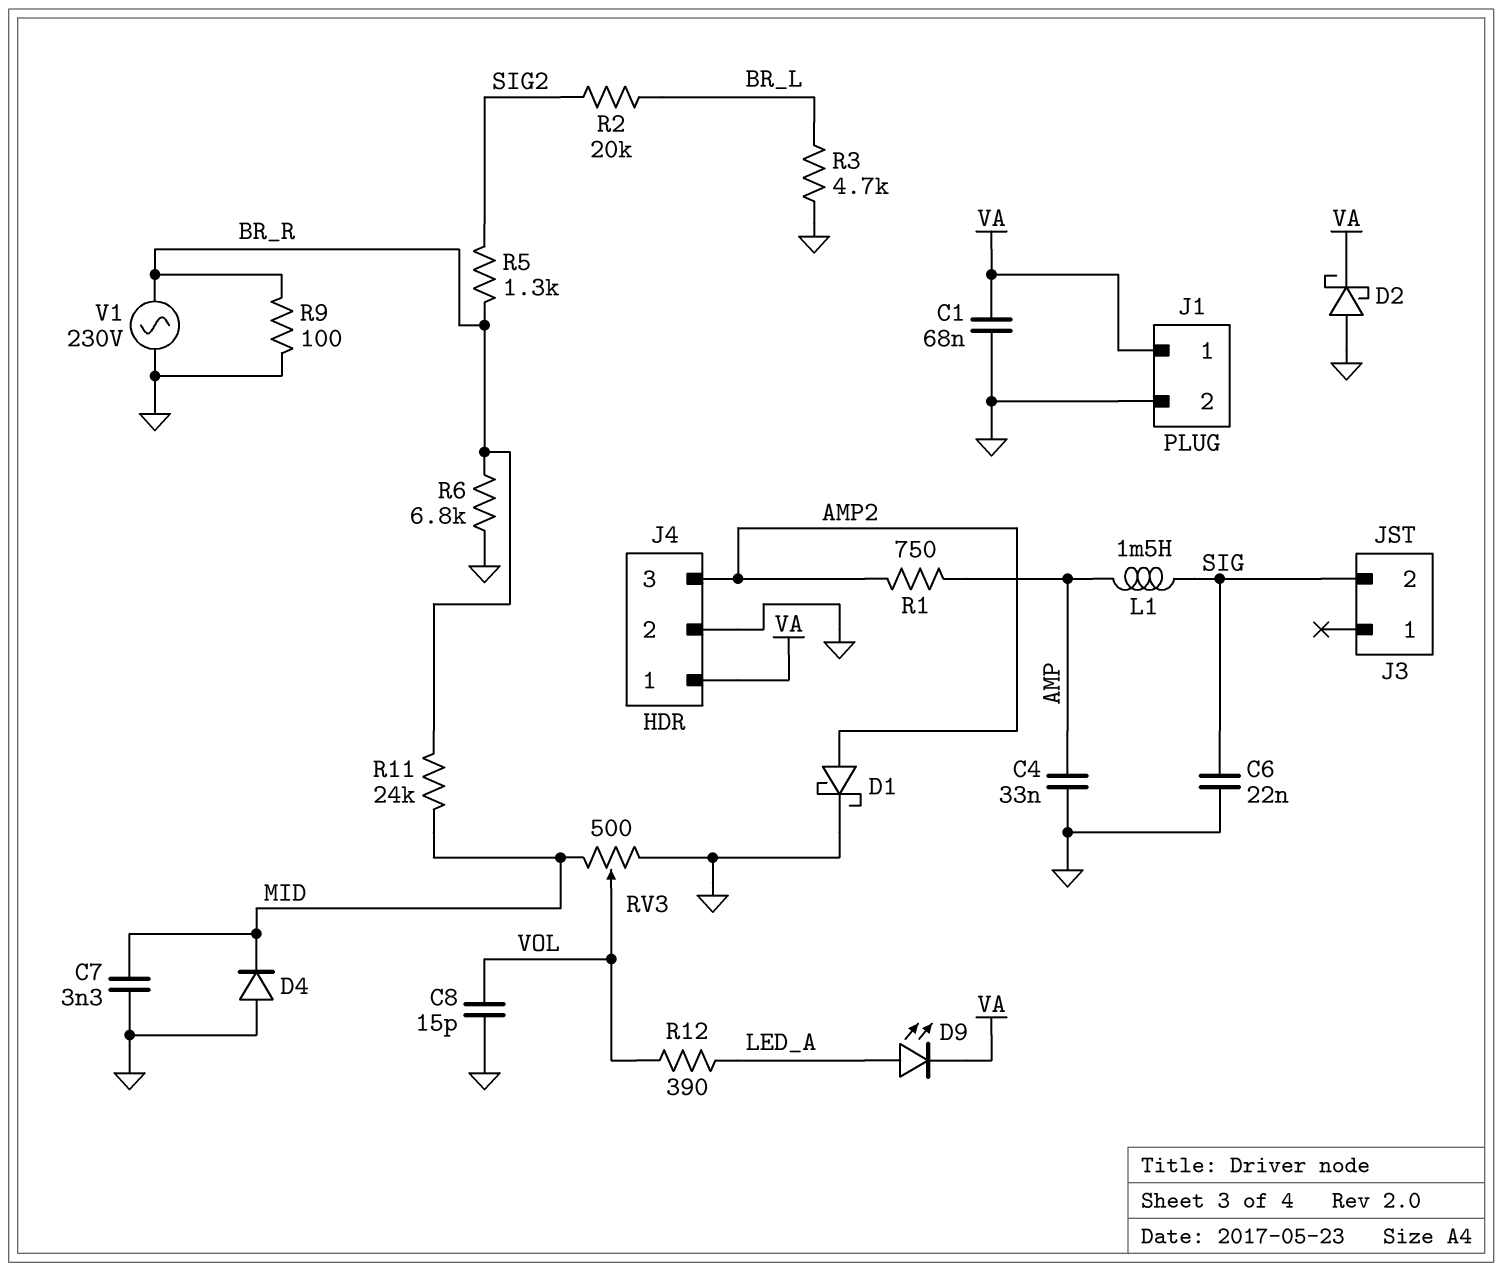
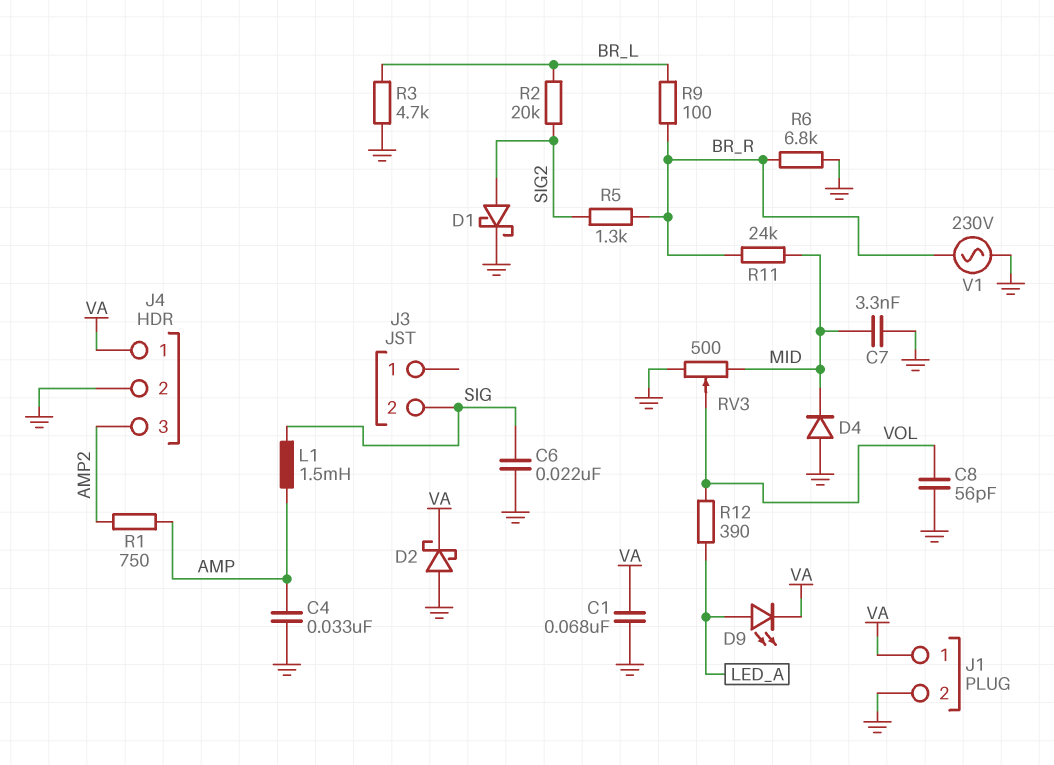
C8: 15pF (GND, VOL) -> 56pF (GND, VOL)
D1: schottky (A AMP2, K GND) -> schottky (A SIG2, K GND)
R9: 100 (BR_R, GND) -> 100 (BR_L, BR_R)

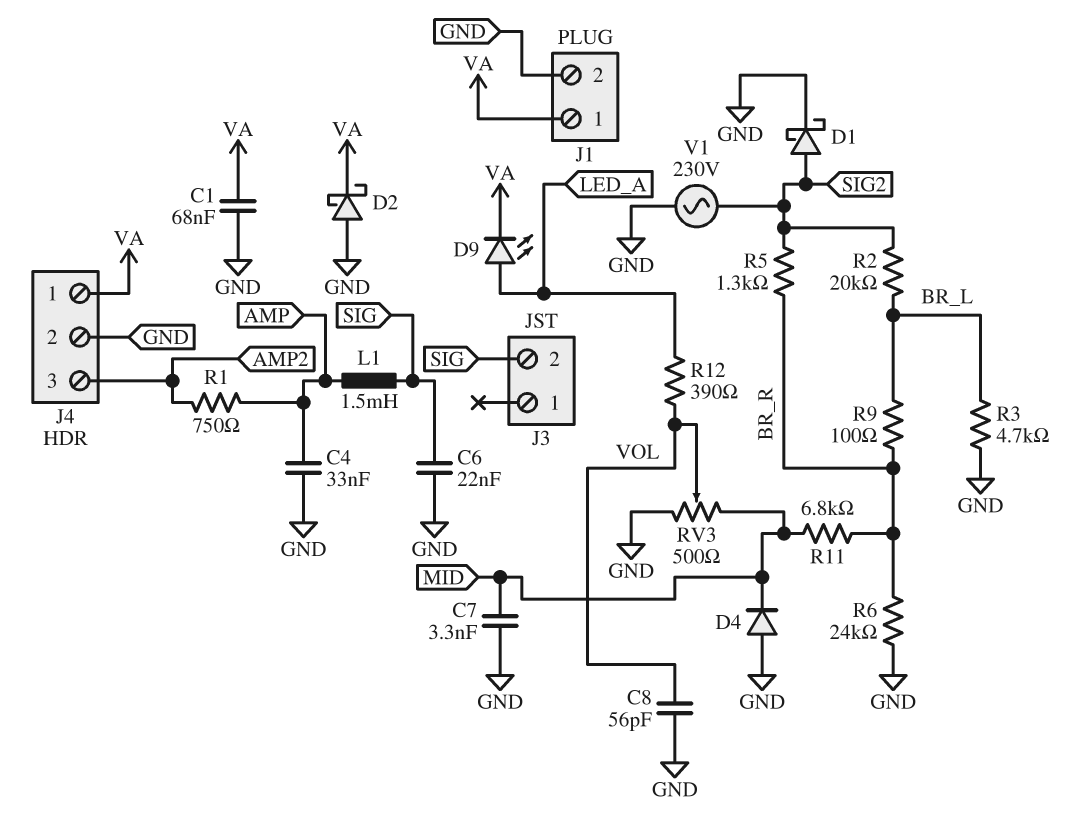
R6: 6.8k (BR_R, GND) -> 24k (BR_R, GND)
R11: 24k (BR_R, MID) -> 6.8k (BR_R, MID)
V1: AC 230V (BR_R, GND) -> AC 230V (GND, SIG2)

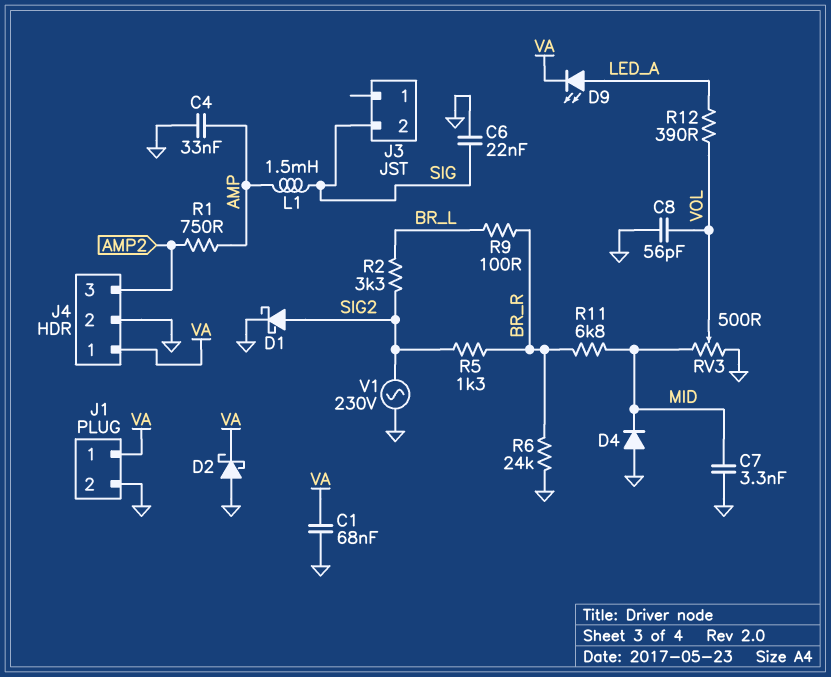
R2: 20k (BR_L, SIG2) -> 3.3k (BR_L, SIG2)
R3: 4.7k (BR_L, GND) -> none

